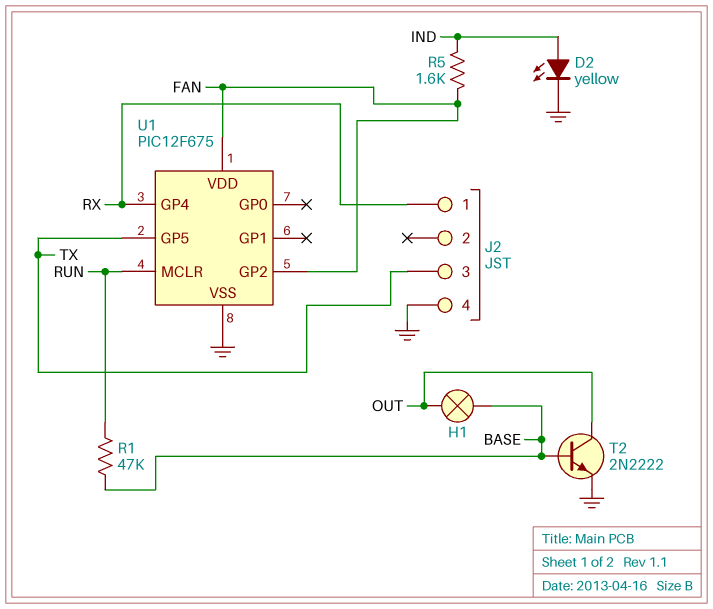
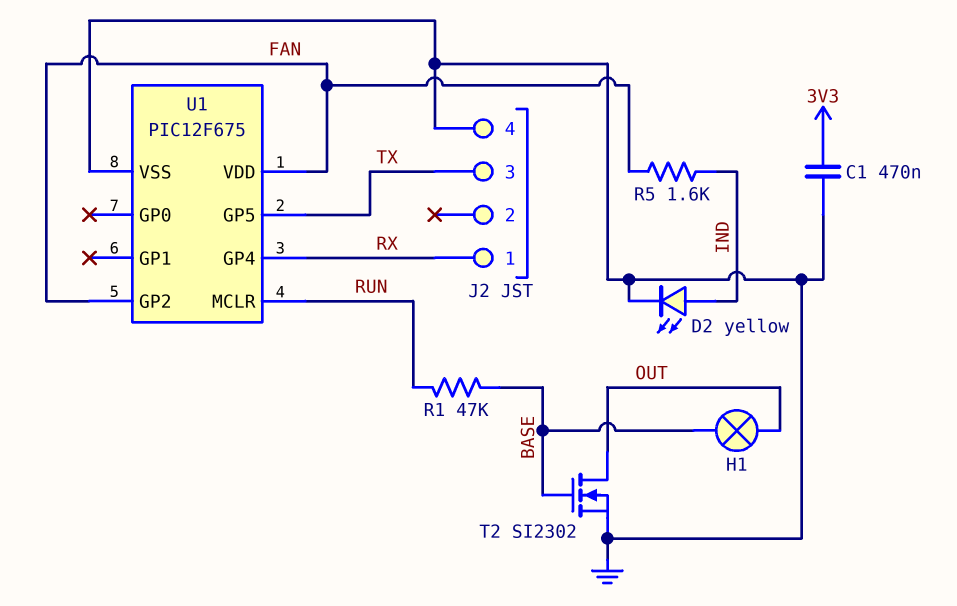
C1: none -> 470nF (3V3, GND)
T2: NPN 2N2222 (B BASE, C OUT, E GND) -> NMOS SI2302 (G BASE, D OUT, S GND)

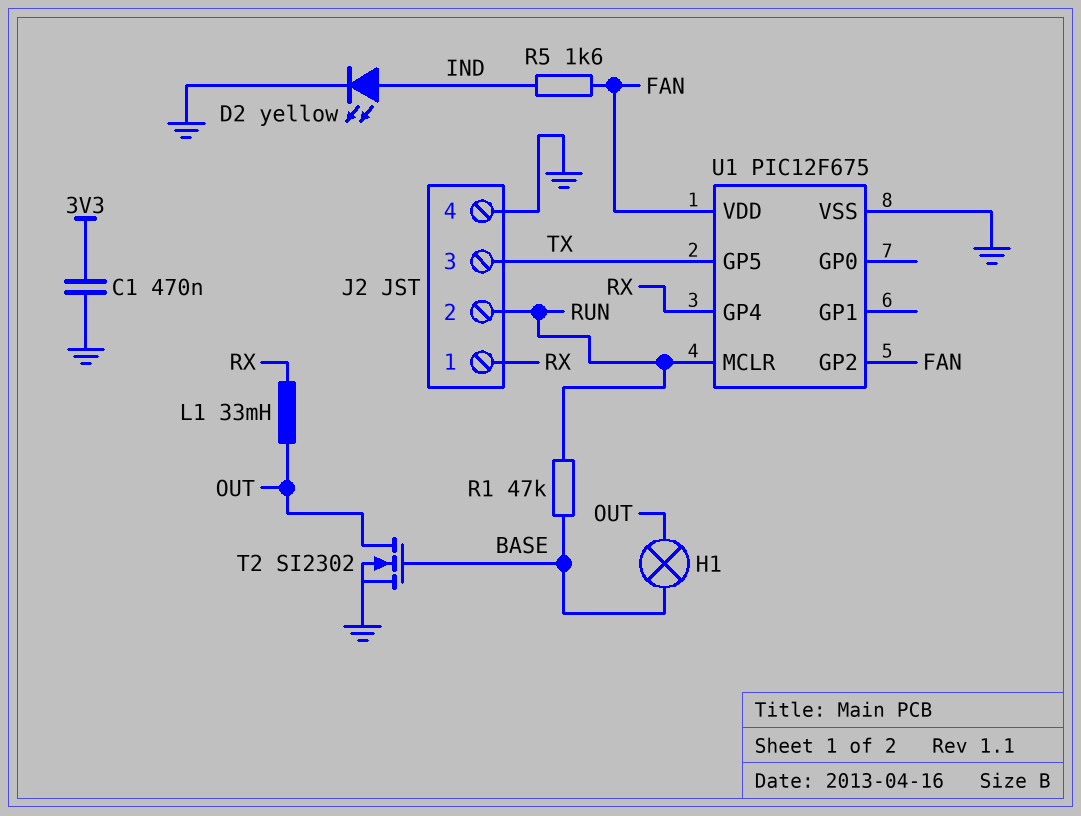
J2 pin 2: none -> RUN
L1: none -> 33mH (OUT, RX)

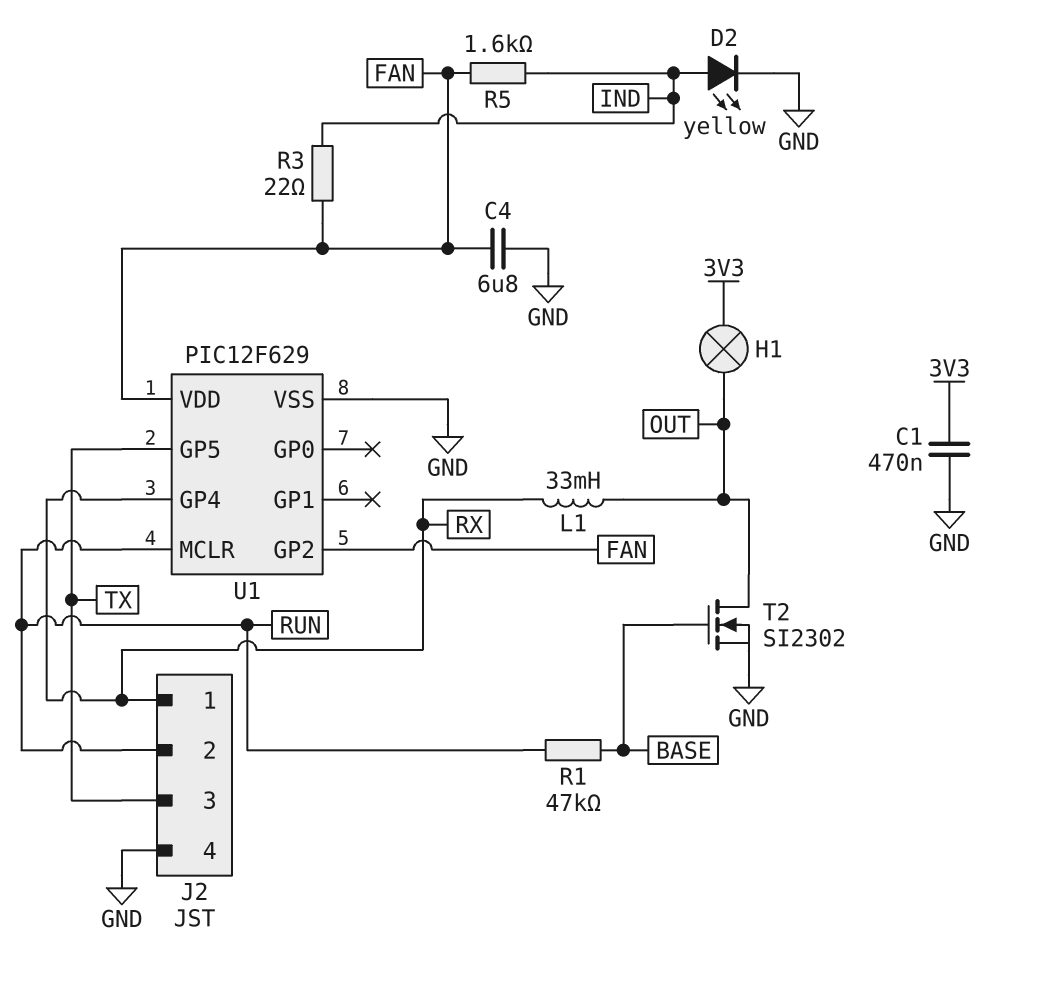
C4: none -> 6.8uF (FAN, GND)
H1: lamp (BASE, OUT) -> lamp (3V3, OUT)
R3: none -> 22 (FAN, IND)
U1: PIC12F675 -> PIC12F629

